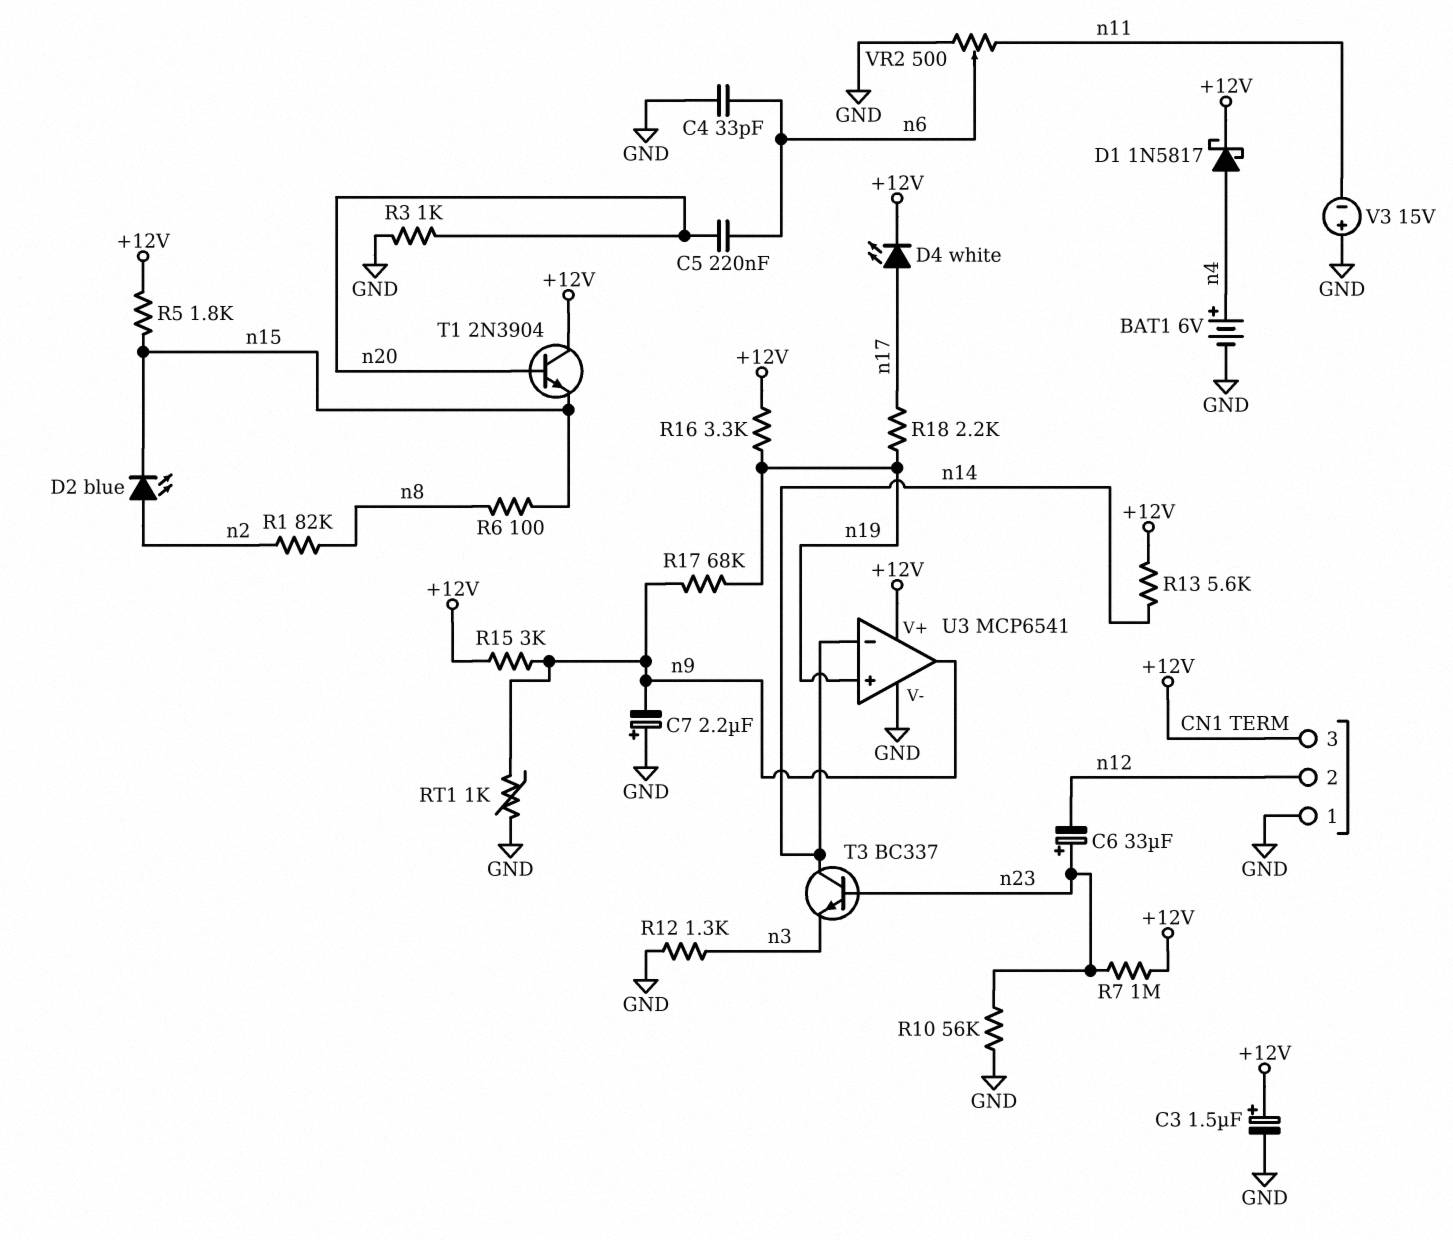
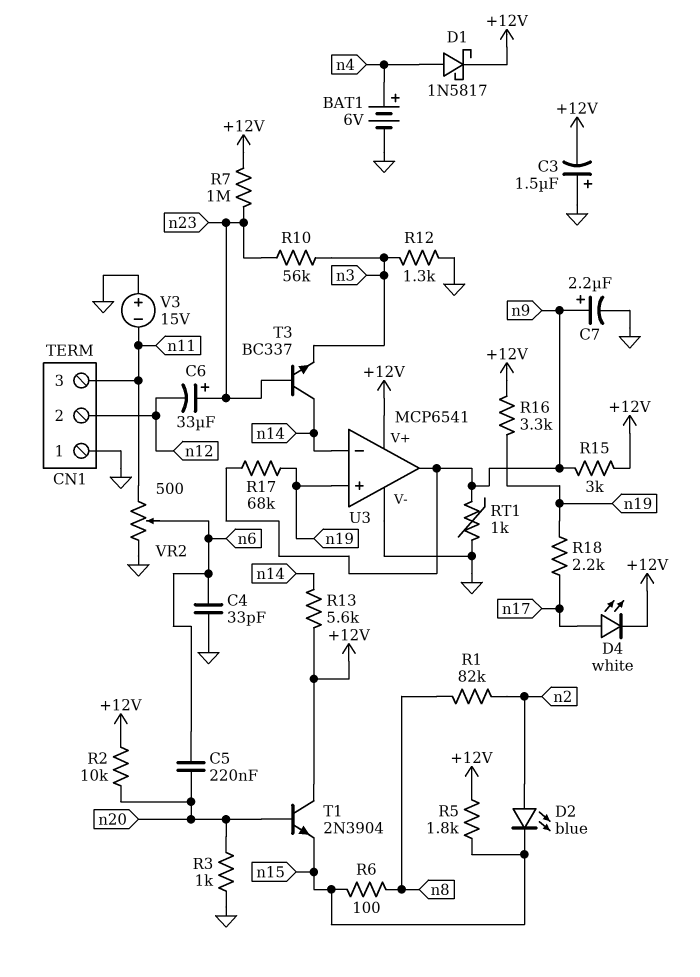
C3: 1.5uF (plus +12V, minus GND) -> 1.5uF (plus GND, minus +12V)
C7: 2.2uF (plus GND, minus n9) -> 2.2uF (plus n9, minus GND)
CN1 pin 3: +12V -> n11
R2: none -> 10k (+12V, n20)
R10: 56k (GND, n23) -> 56k (n3, n23)

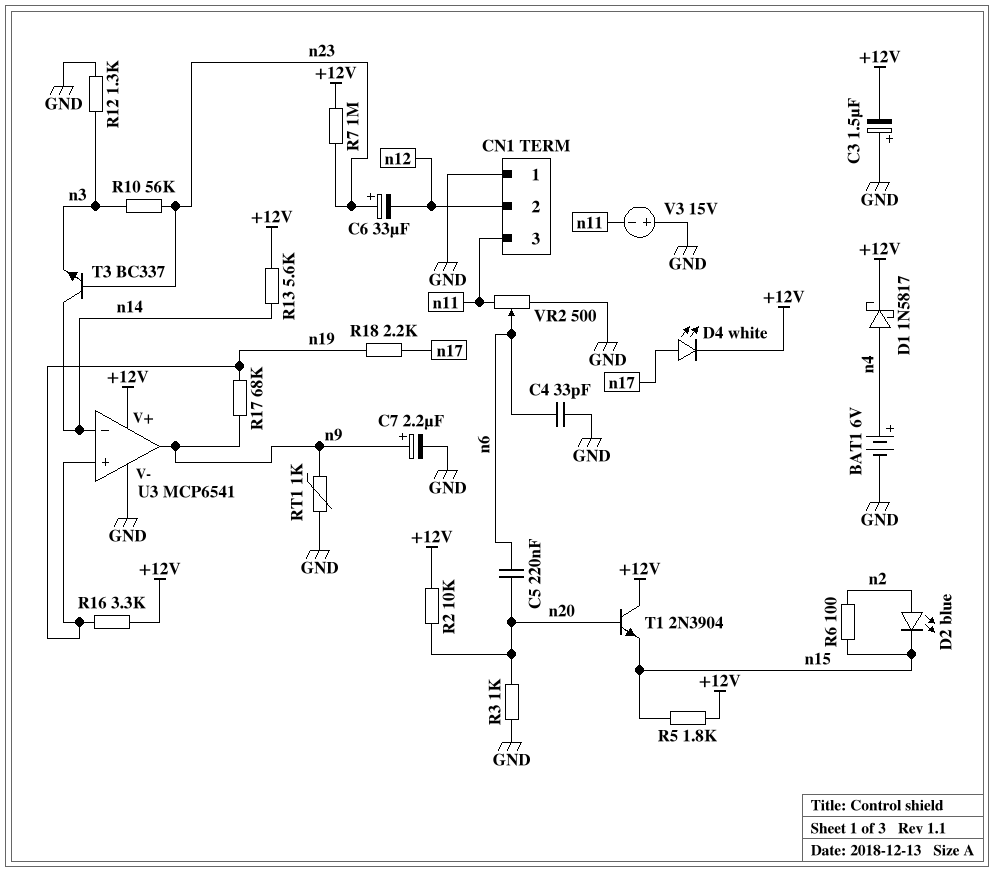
R1: 82k (n2, n8) -> none
R6: 100 (n8, n15) -> 100 (n2, n15)
R15: 3k (+12V, n9) -> none

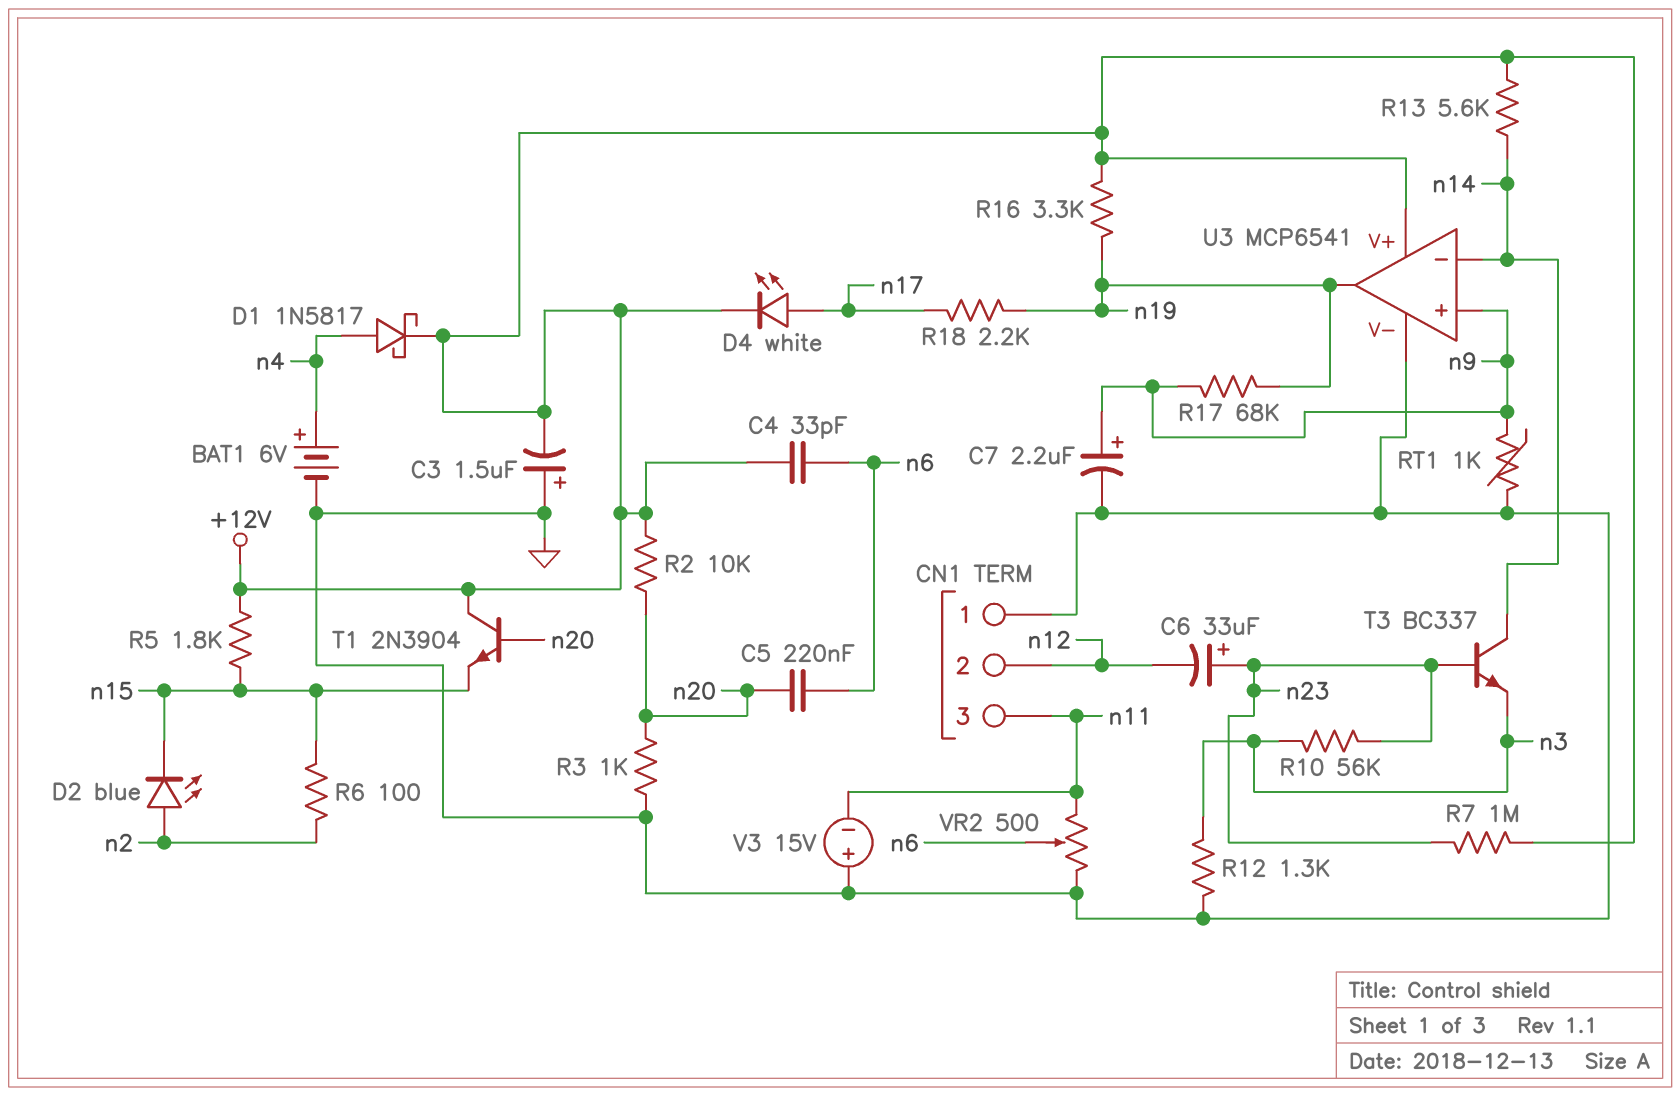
C4: 33pF (GND, n6) -> 33pF (+12V, n6)
U3 pin in+: n19 -> n9
U3 pin out: n9 -> n19

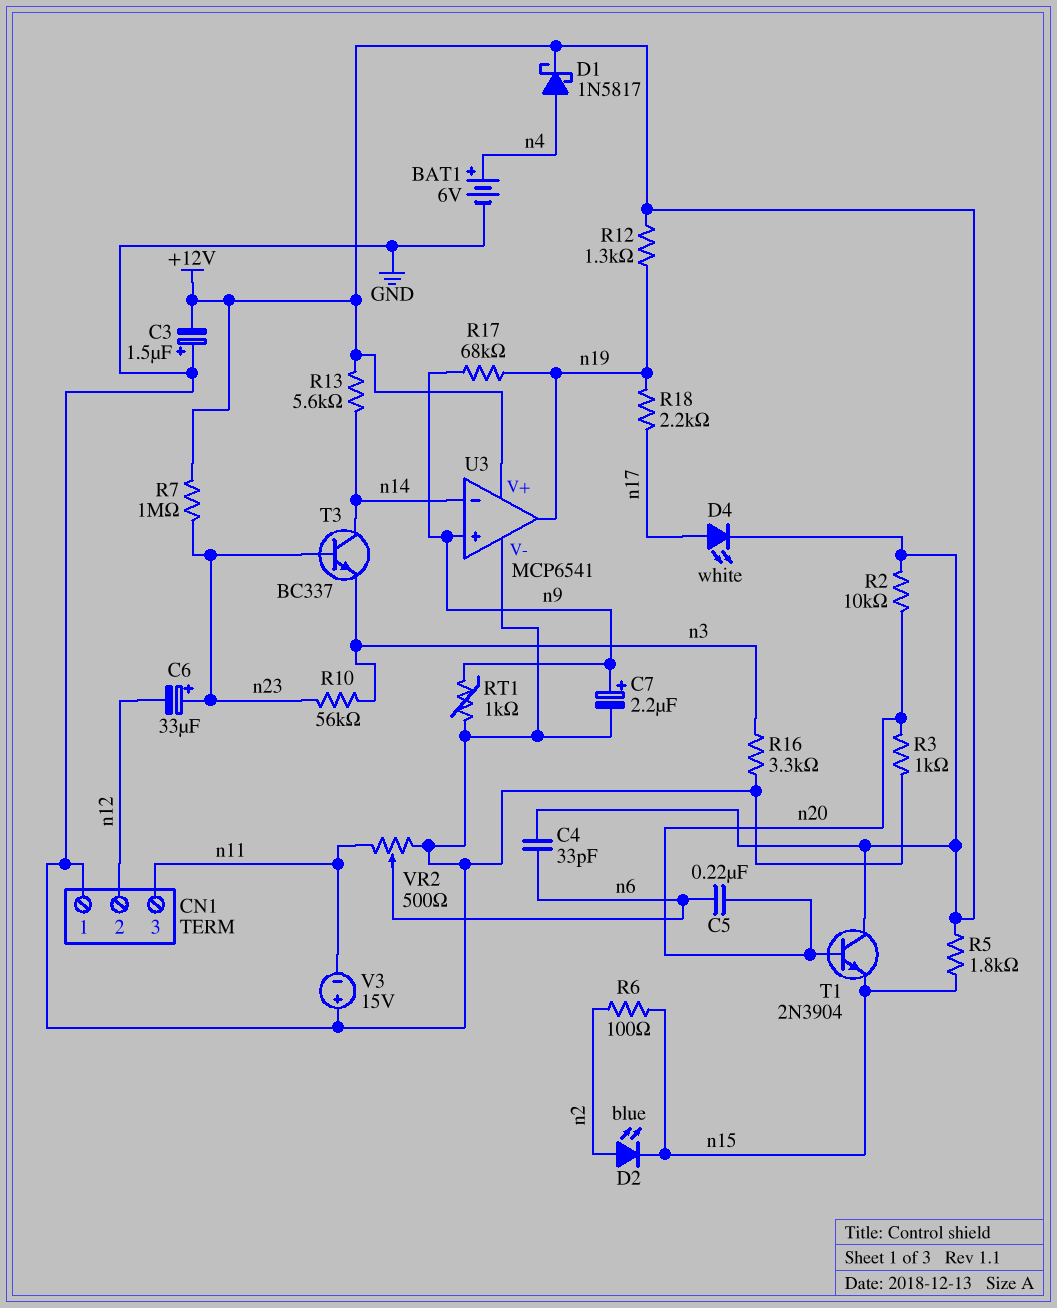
R12: 1.3k (GND, n3) -> 1.3k (+12V, n19)
R16: 3.3k (+12V, n19) -> 3.3k (GND, n3)

